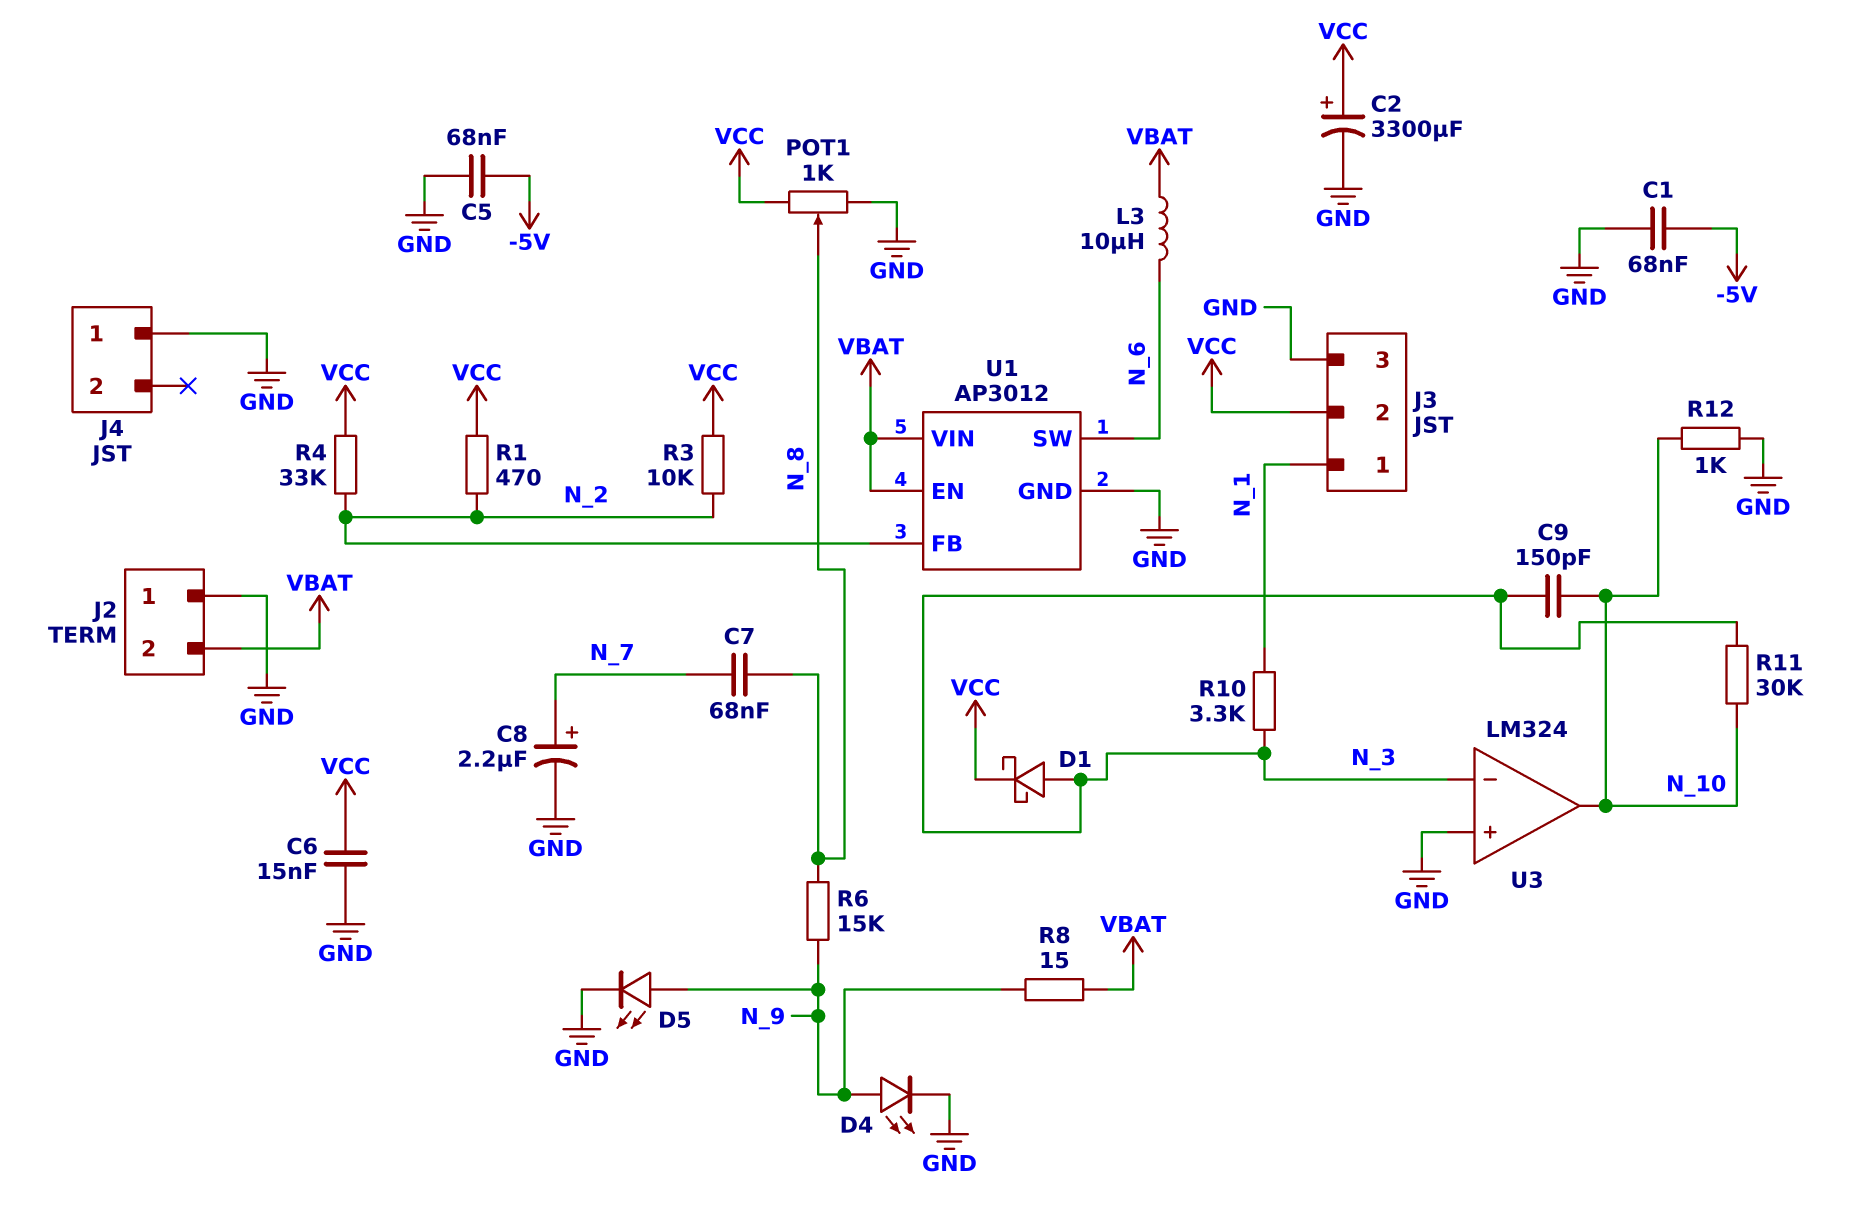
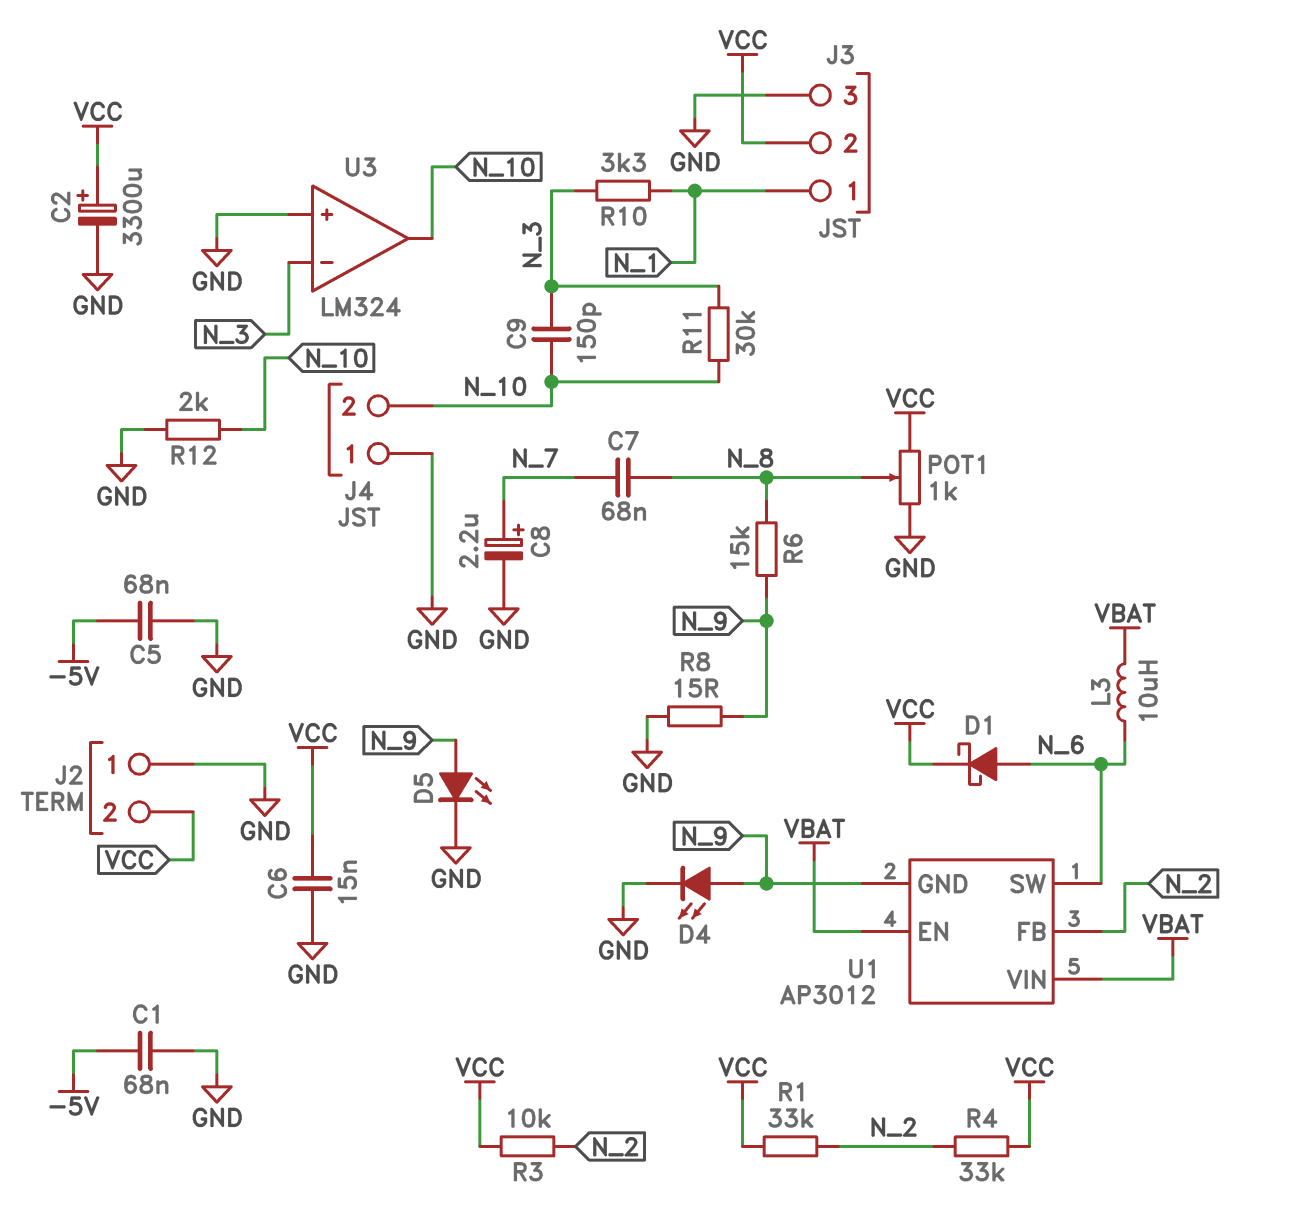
D1: schottky (A N_3, K VCC) -> schottky (A N_6, K VCC)
J2 pin 2: VBAT -> VCC
J4 pin 2: none -> N_10
R1: 470 (N_2, VCC) -> 33k (N_2, VCC)
R8: 15 (N_9, VBAT) -> 15 (GND, N_9)
R12: 1k (GND, N_10) -> 2k (GND, N_10)
U1 pin GND: GND -> N_9

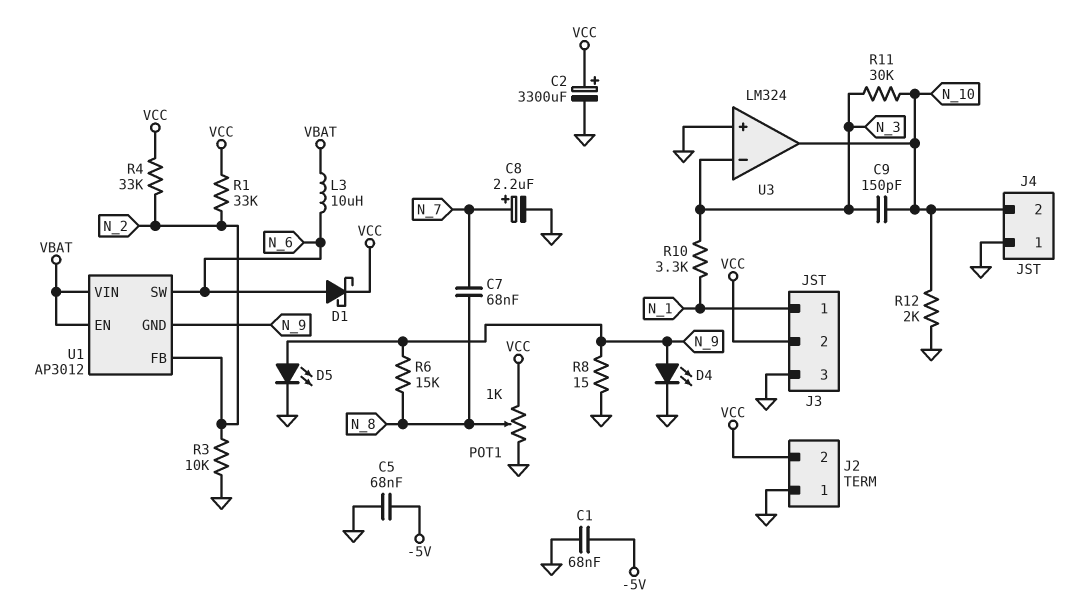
C6: 15nF (GND, VCC) -> none
R3: 10k (N_2, VCC) -> 10k (GND, N_2)

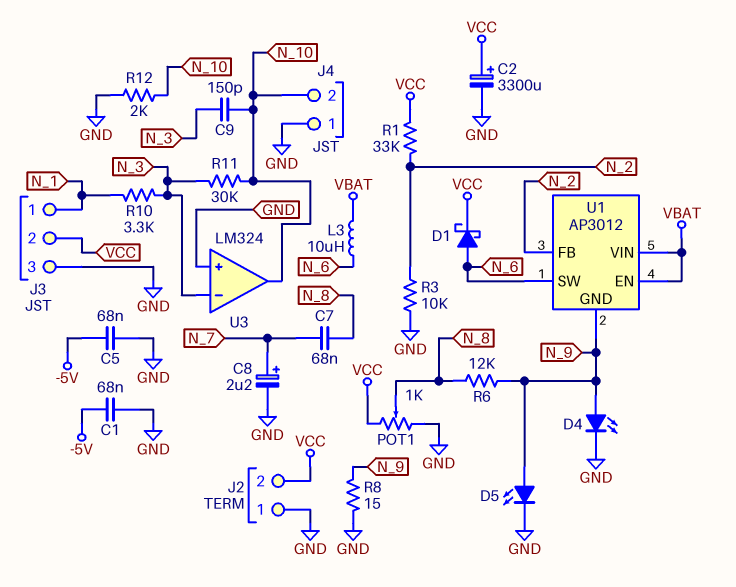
R4: 33k (N_2, VCC) -> none
R6: 15k (N_8, N_9) -> 12k (N_8, N_9)

